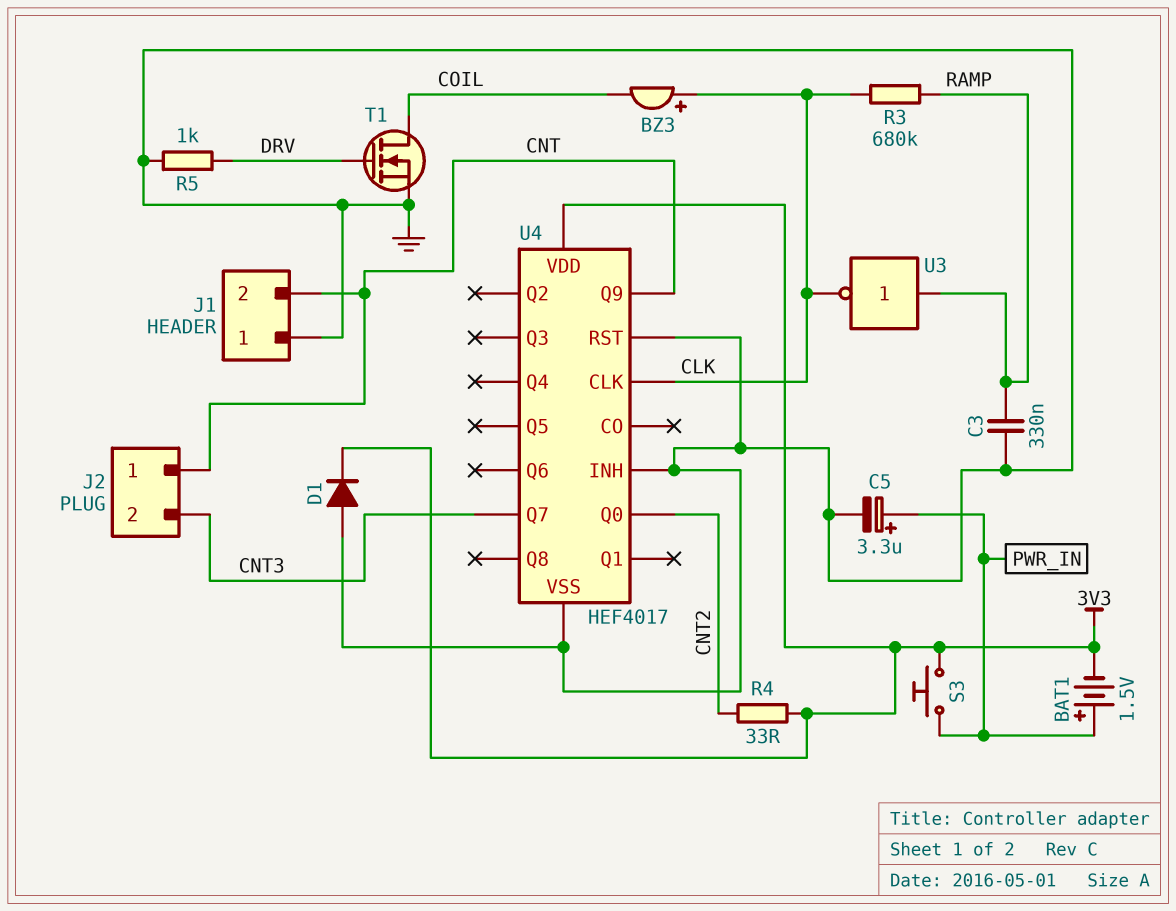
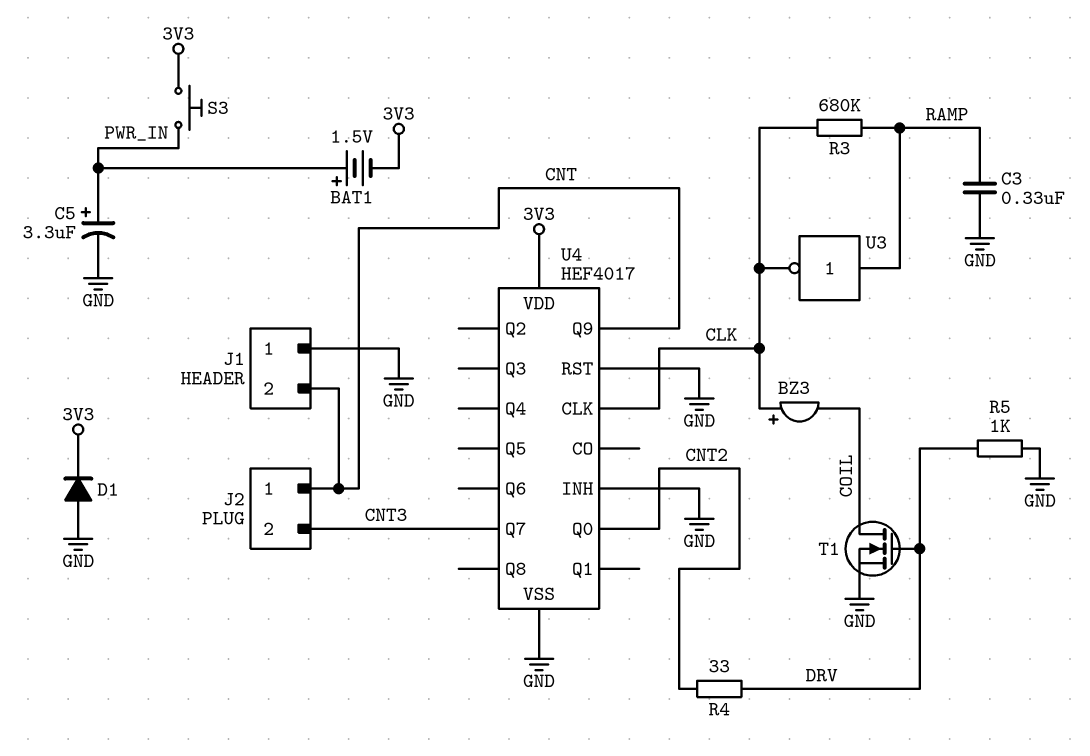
R4: 33 (3V3, CNT2) -> 33 (CNT2, DRV)

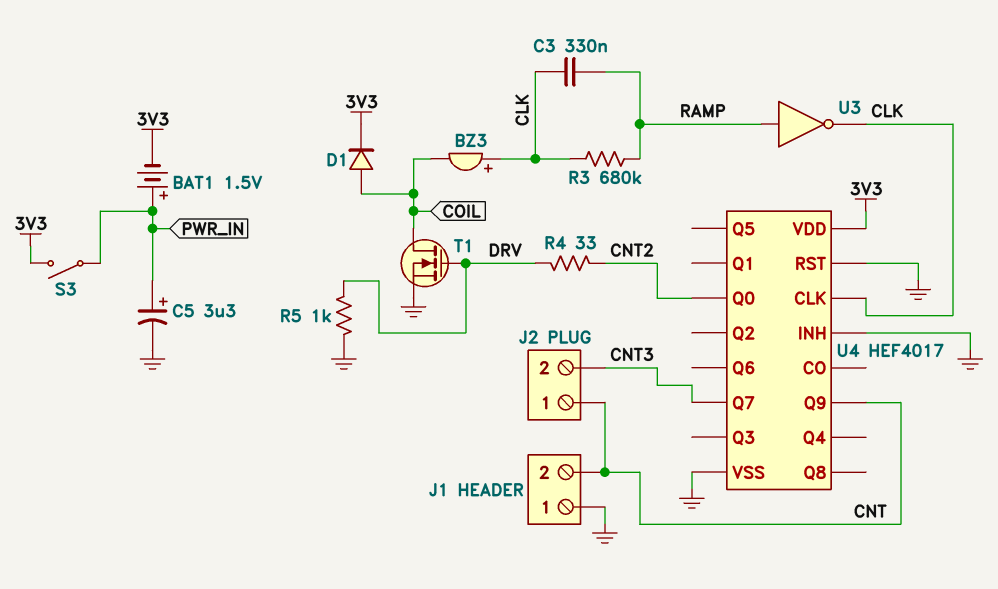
C3: 330nF (GND, RAMP) -> 330nF (CLK, RAMP)
D1: diode (A GND, K 3V3) -> diode (A COIL, K 3V3)
S3: button (3V3, PWR_IN) -> switch (3V3, PWR_IN)

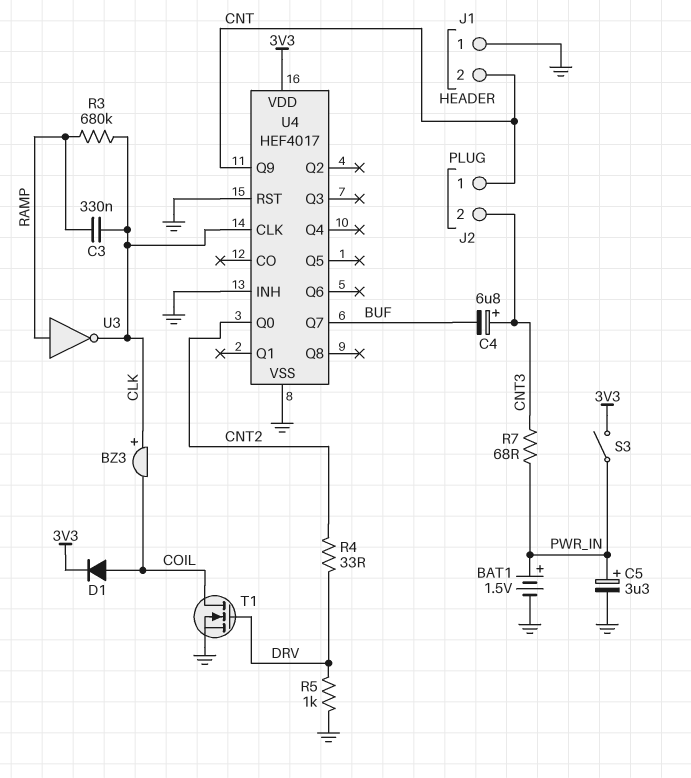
BAT1: 1.5V (plus PWR_IN, minus 3V3) -> 1.5V (plus PWR_IN, minus GND)
C4: none -> 6.8uF (plus CNT3, minus BUF)
R7: none -> 68 (CNT3, PWR_IN)
U4 pin Q7: CNT3 -> BUF

